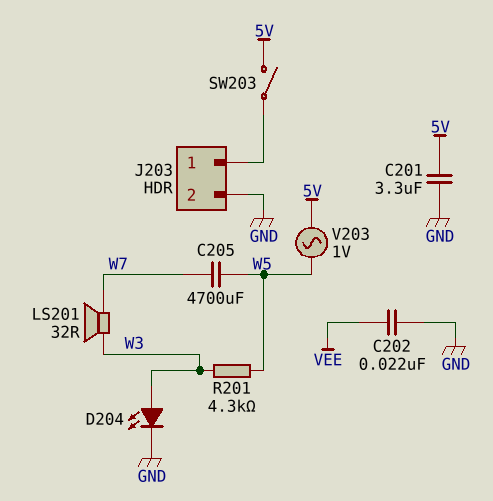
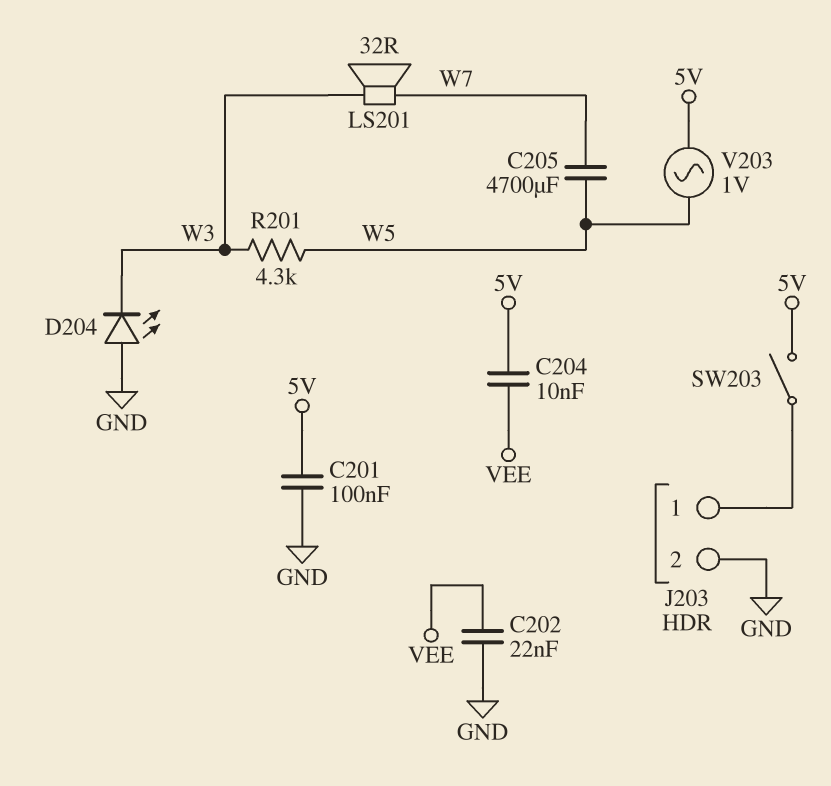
C201: 3.3uF (5V, GND) -> 100nF (5V, GND)
C204: none -> 10nF (5V, VEE)
D204: LED (A W3, K GND) -> LED (A GND, K W3)

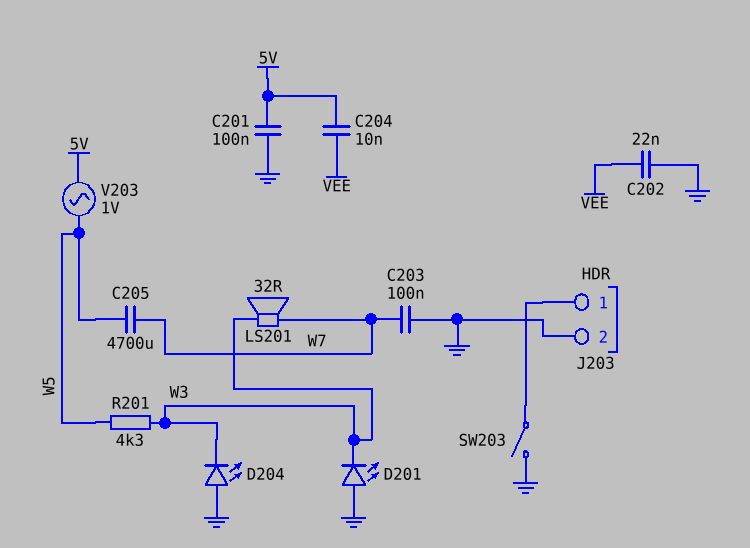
C203: none -> 100nF (GND, W7)
D201: none -> LED (A GND, K W3)
SW203: switch (5V, J203/1) -> switch (GND, J203/1)

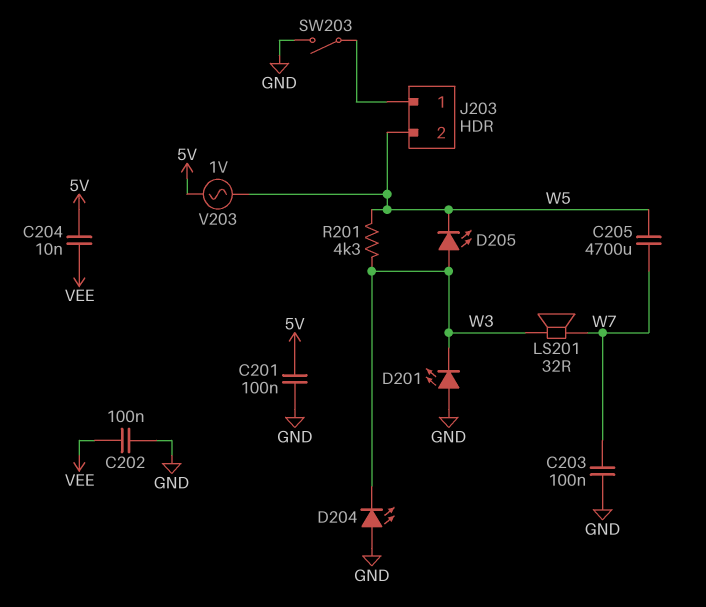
C202: 22nF (GND, VEE) -> 100nF (GND, VEE)
D205: none -> LED (A W3, K W5)
J203 pin 2: GND -> W5

